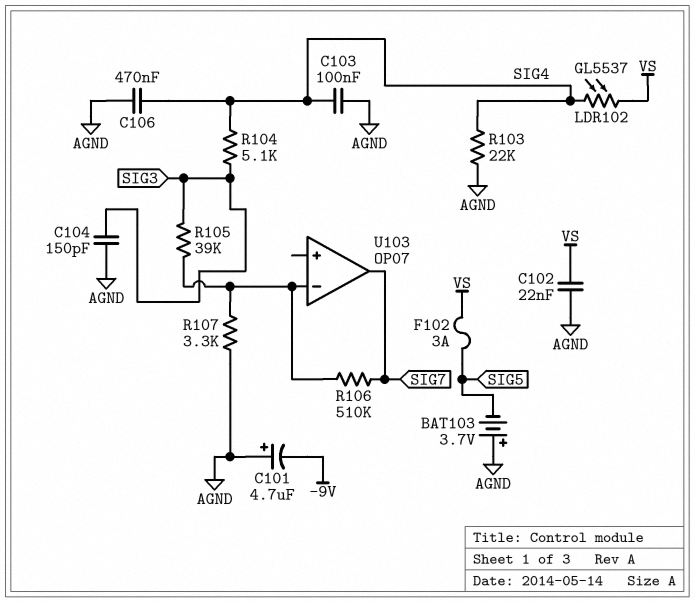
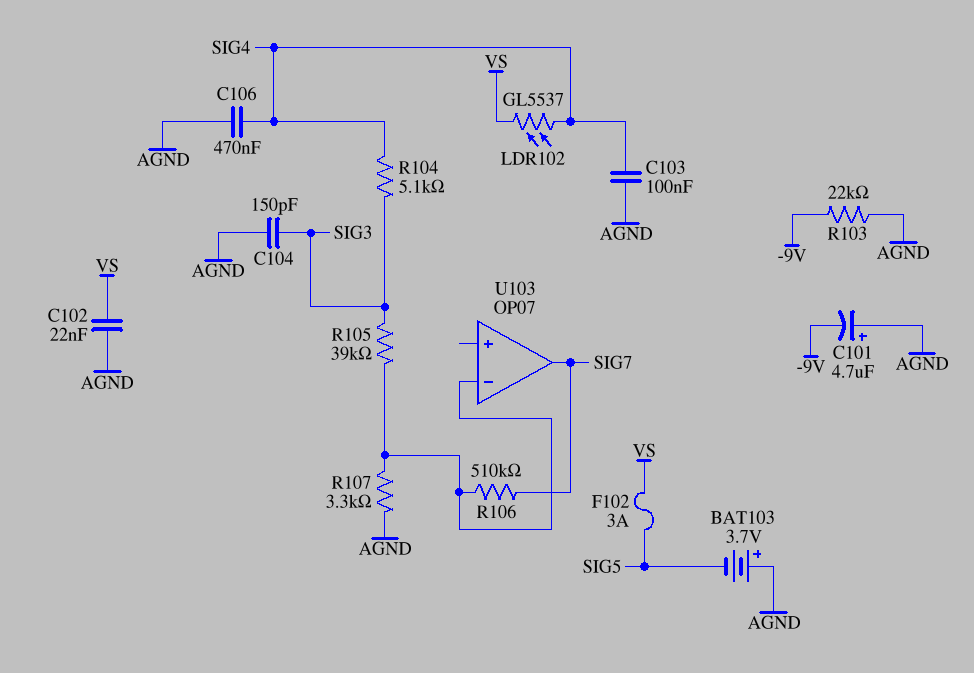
R103: 22k (AGND, SIG4) -> 22k (-9V, AGND)

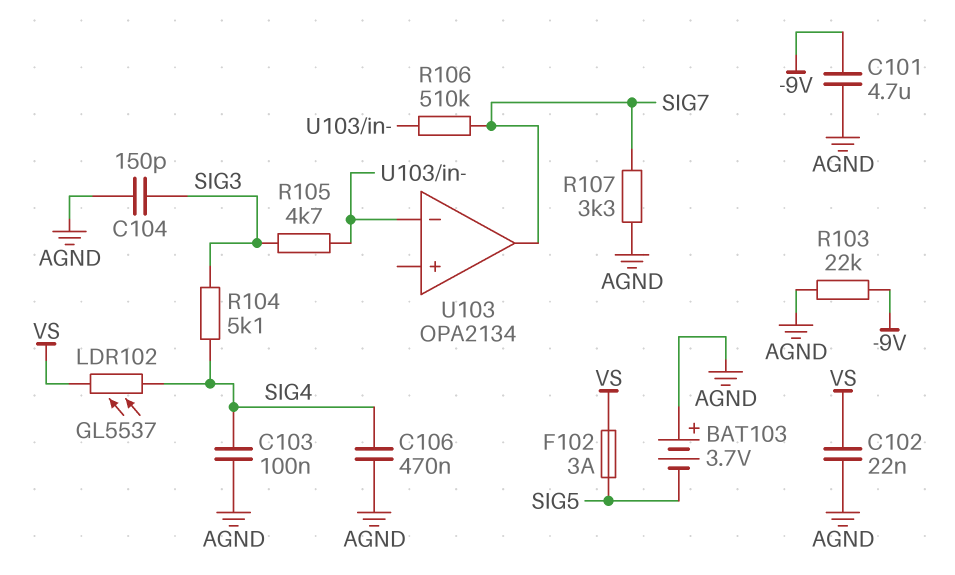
C101: 4.7uF (plus AGND, minus -9V) -> 4.7uF (-9V, AGND)
R105: 39k (SIG3, U103/in-) -> 4.7k (SIG3, U103/in-)
R107: 3.3k (AGND, U103/in-) -> 3.3k (AGND, SIG7)
U103: OP07 -> OPA2134

